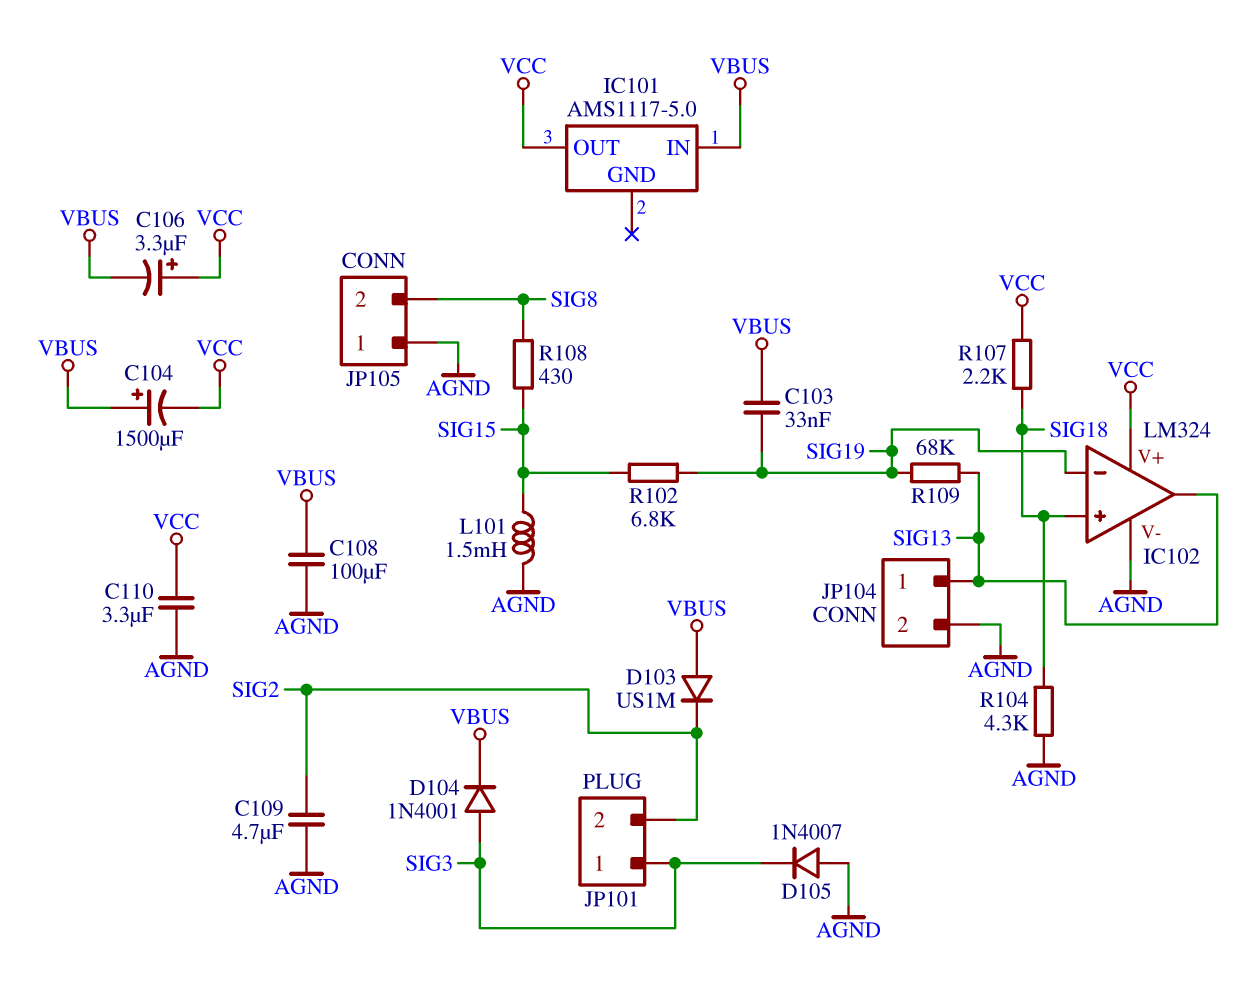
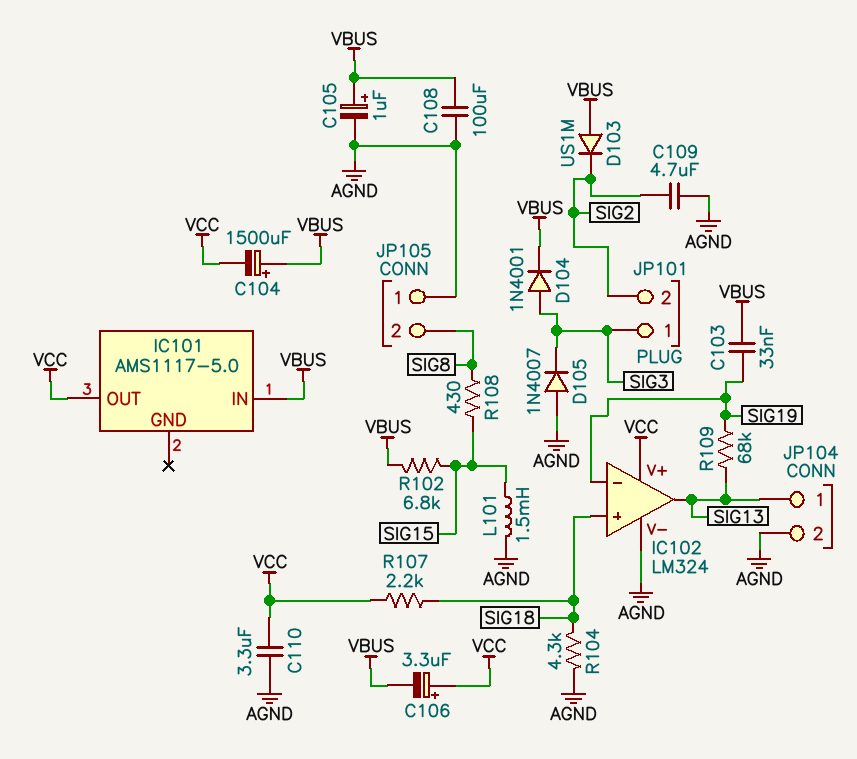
C105: none -> 1uF (plus VBUS, minus AGND)
R102: 6.8k (SIG15, SIG19) -> 6.8k (SIG15, VBUS)

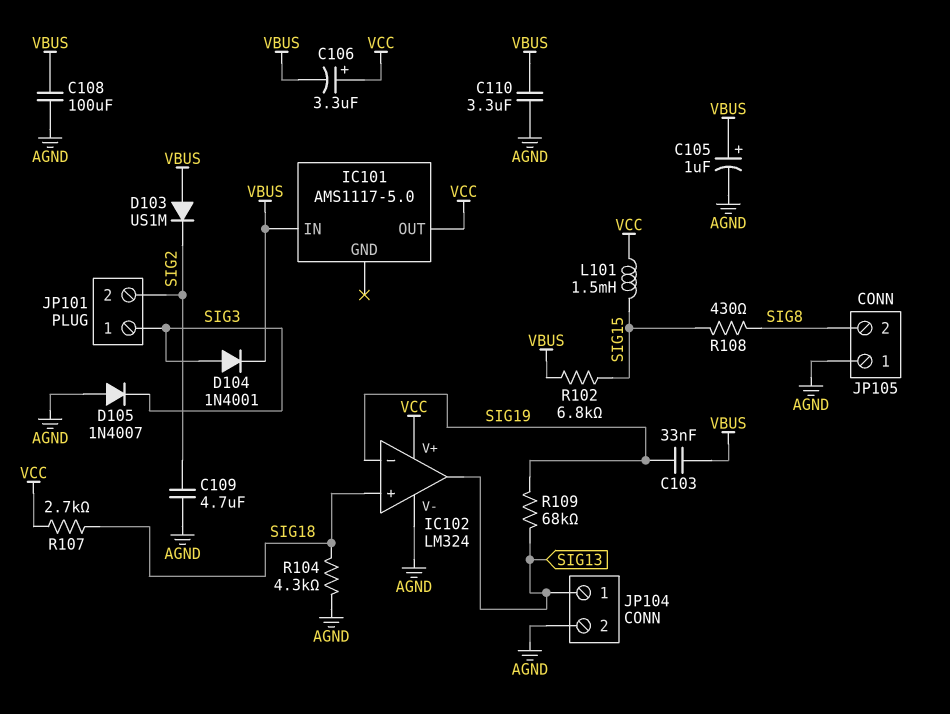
C104: 1500uF (plus VBUS, minus VCC) -> none
C110: 3.3uF (AGND, VCC) -> 3.3uF (AGND, VBUS)
L101: 1.5mH (AGND, SIG15) -> 1.5mH (SIG15, VCC)
R107: 2.2k (SIG18, VCC) -> 2.7k (SIG18, VCC)

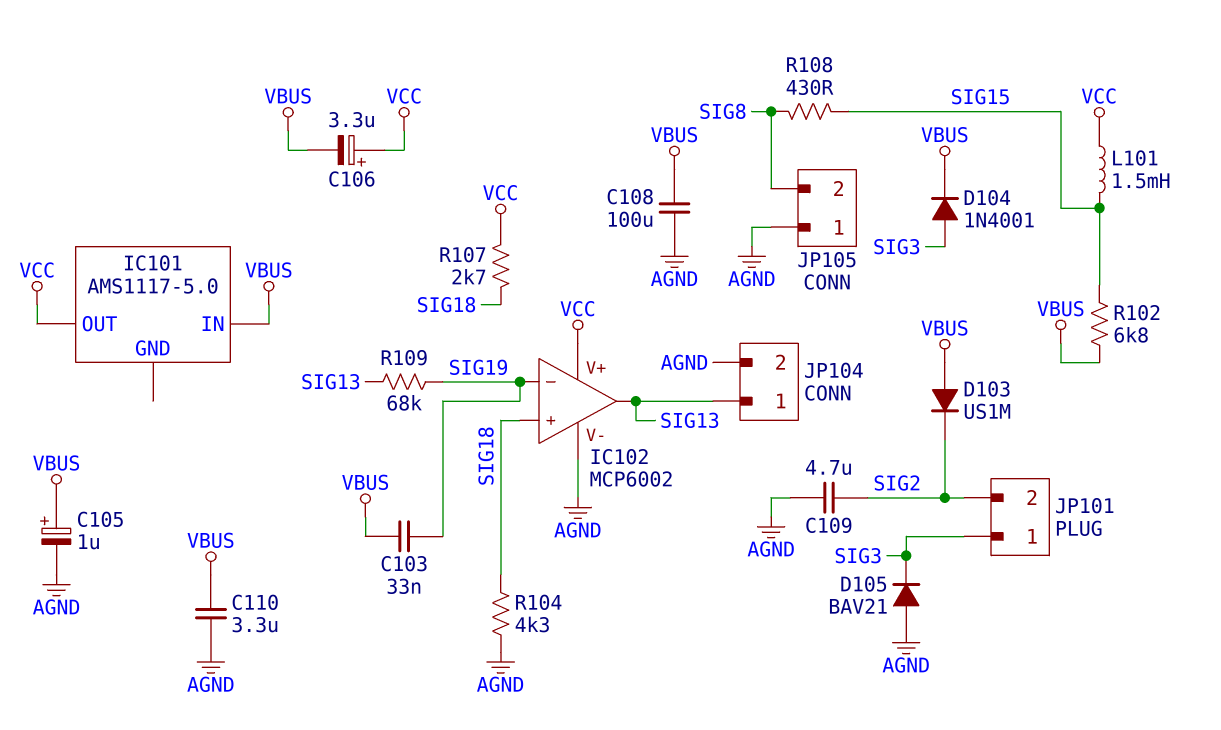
D105: diode 1N4007 (A AGND, K SIG3) -> diode BAV21 (A AGND, K SIG3)
IC102: LM324 -> MCP6002

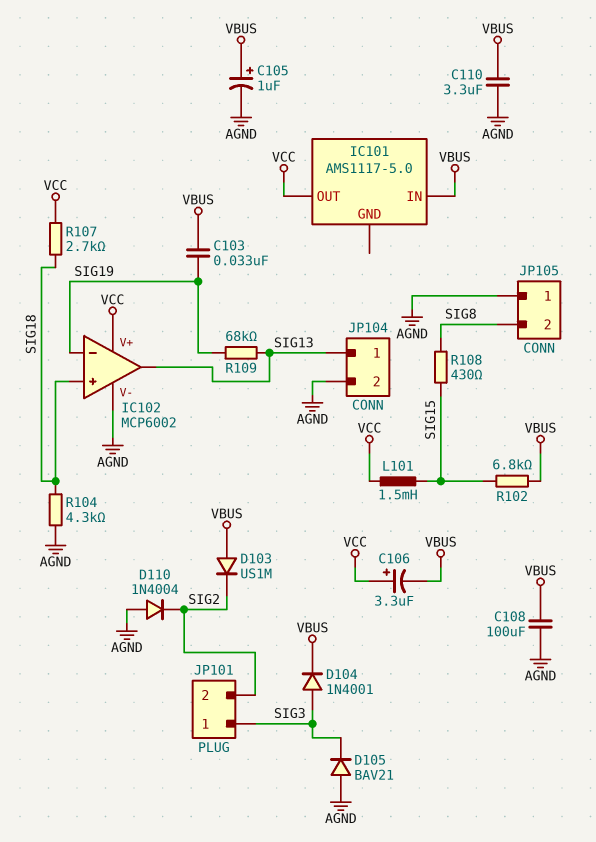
C109: 4.7uF (AGND, SIG2) -> none
D110: none -> diode 1N4004 (A AGND, K SIG2)

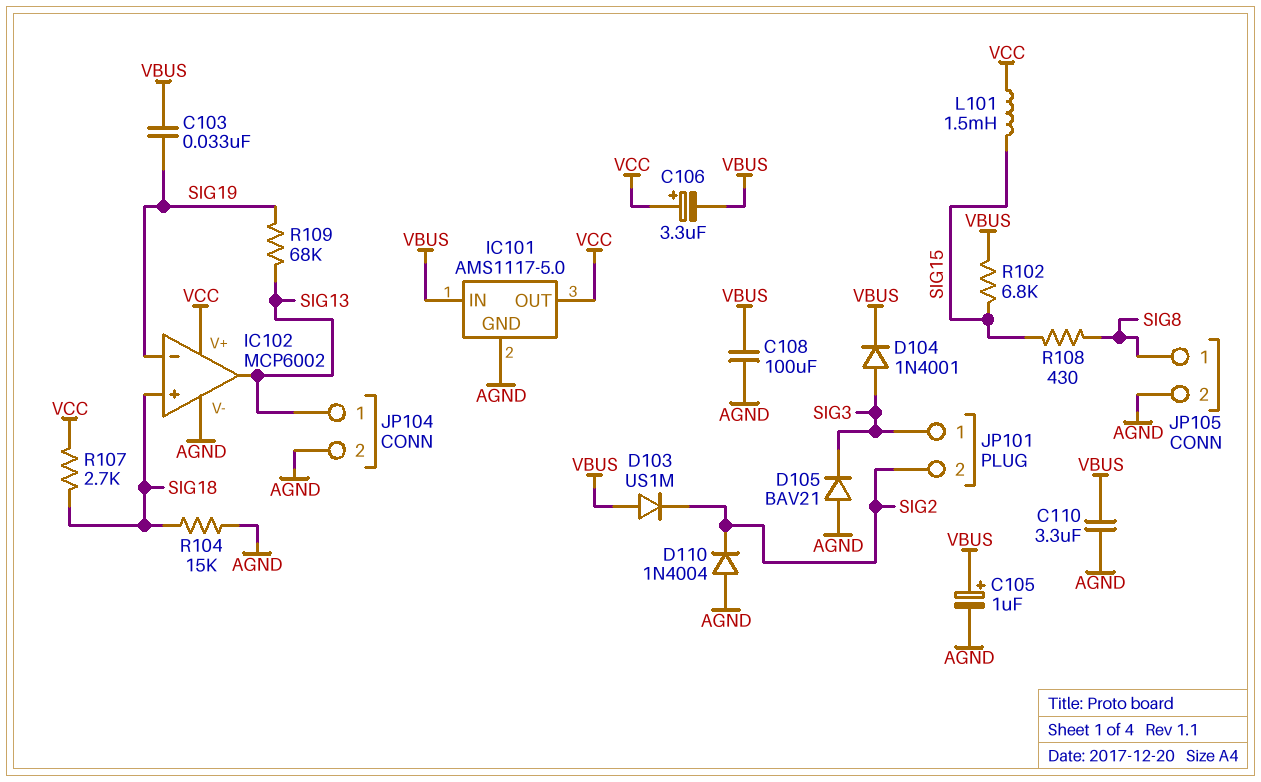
IC101 pin GND: none -> AGND
JP105 pin 1: AGND -> SIG8
JP105 pin 2: SIG8 -> AGND
R104: 4.3k (AGND, SIG18) -> 15k (AGND, SIG18)

